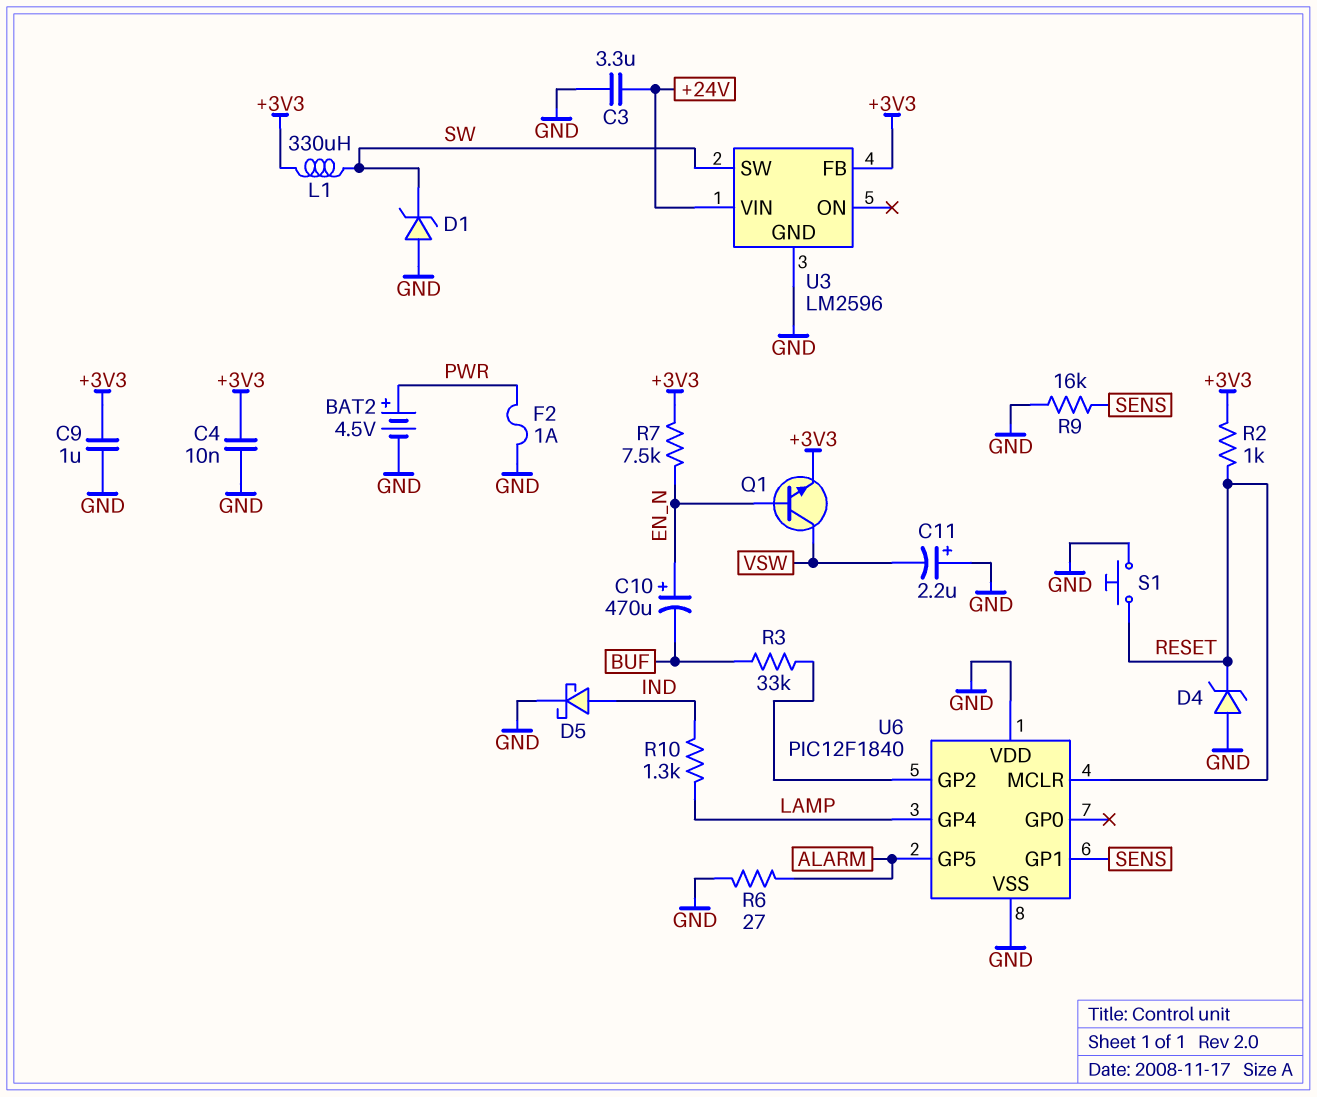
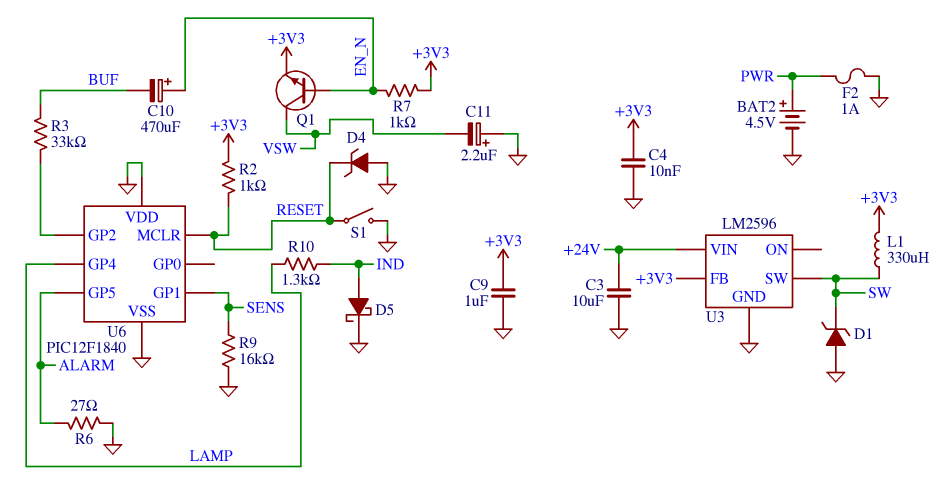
C3: 3.3uF (+24V, GND) -> 10uF (+24V, GND)
R7: 7.5k (+3V3, EN_N) -> 1k (+3V3, EN_N)
S1: button (GND, RESET) -> switch (GND, RESET)

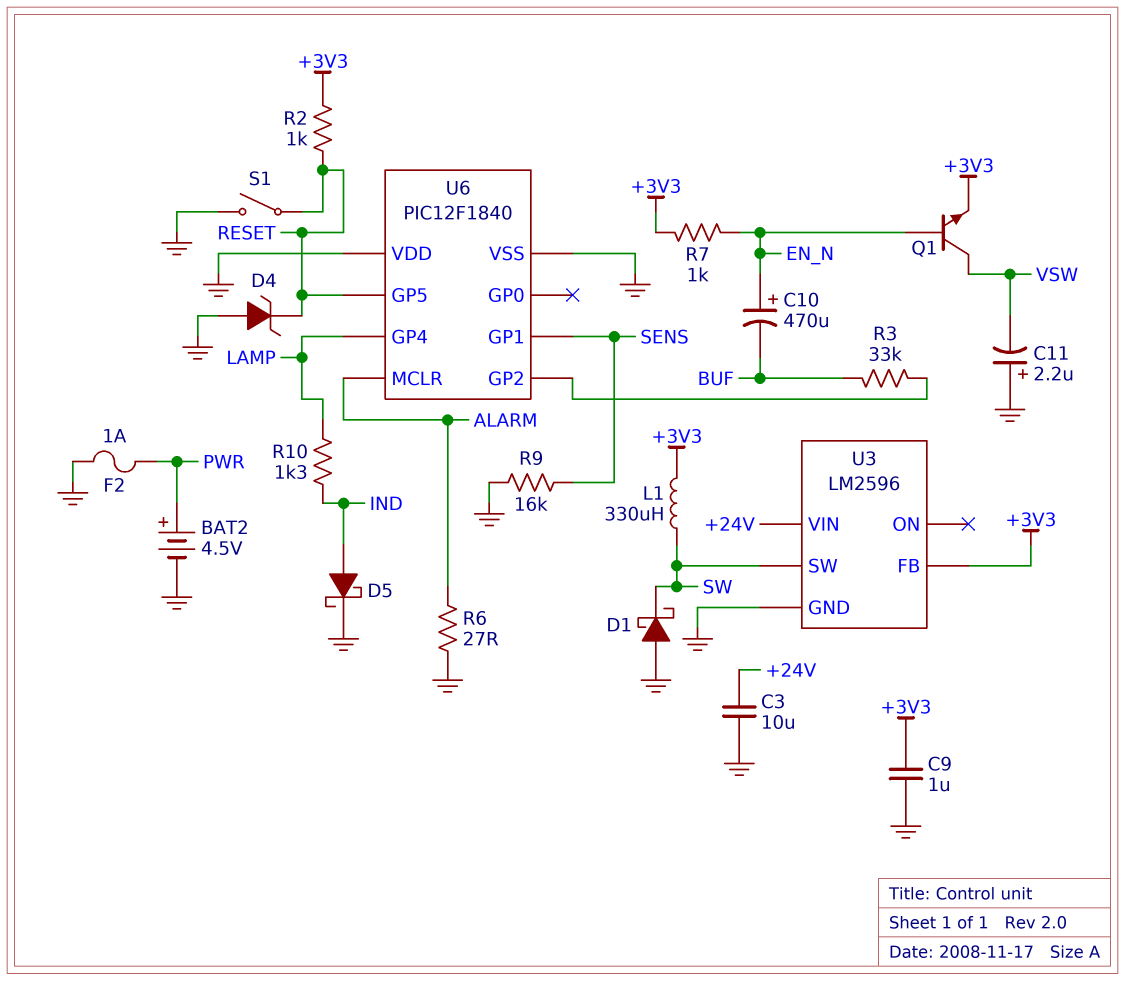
C4: 10nF (+3V3, GND) -> none
D1: zener (A GND, K SW) -> schottky (A GND, K SW)
U6 pin GP5: ALARM -> RESET
U6 pin MCLR: RESET -> ALARM

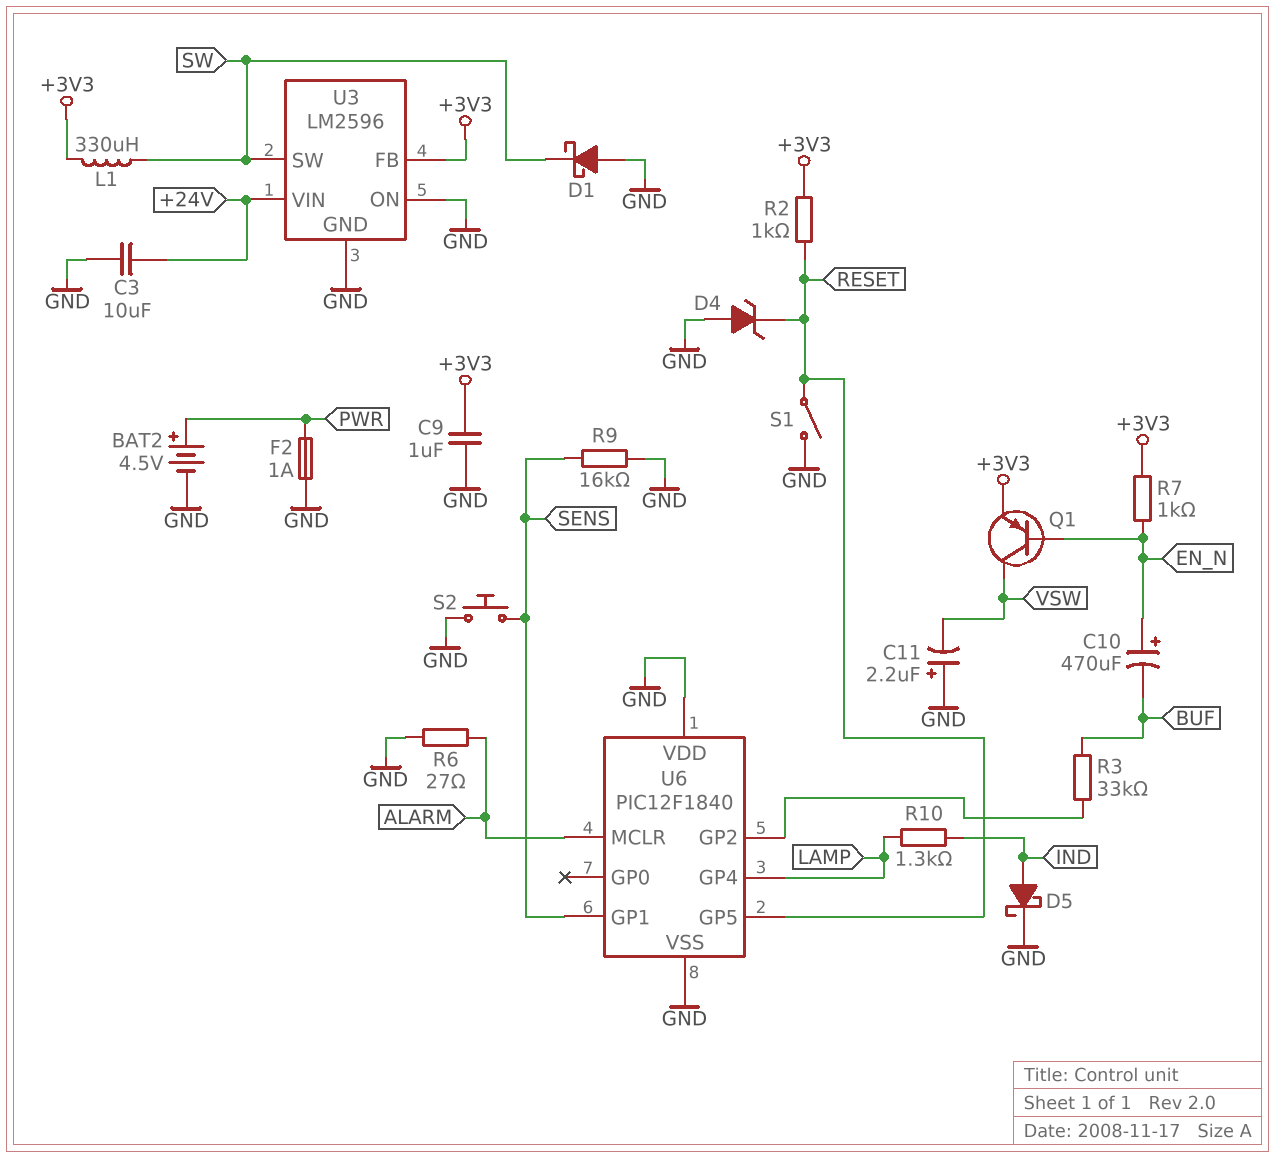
Q1: NPN (B EN_N, C VSW, E +3V3) -> PNP (B EN_N, C VSW, E +3V3)
S2: none -> button (GND, SENS)
U3 pin ON: none -> GND

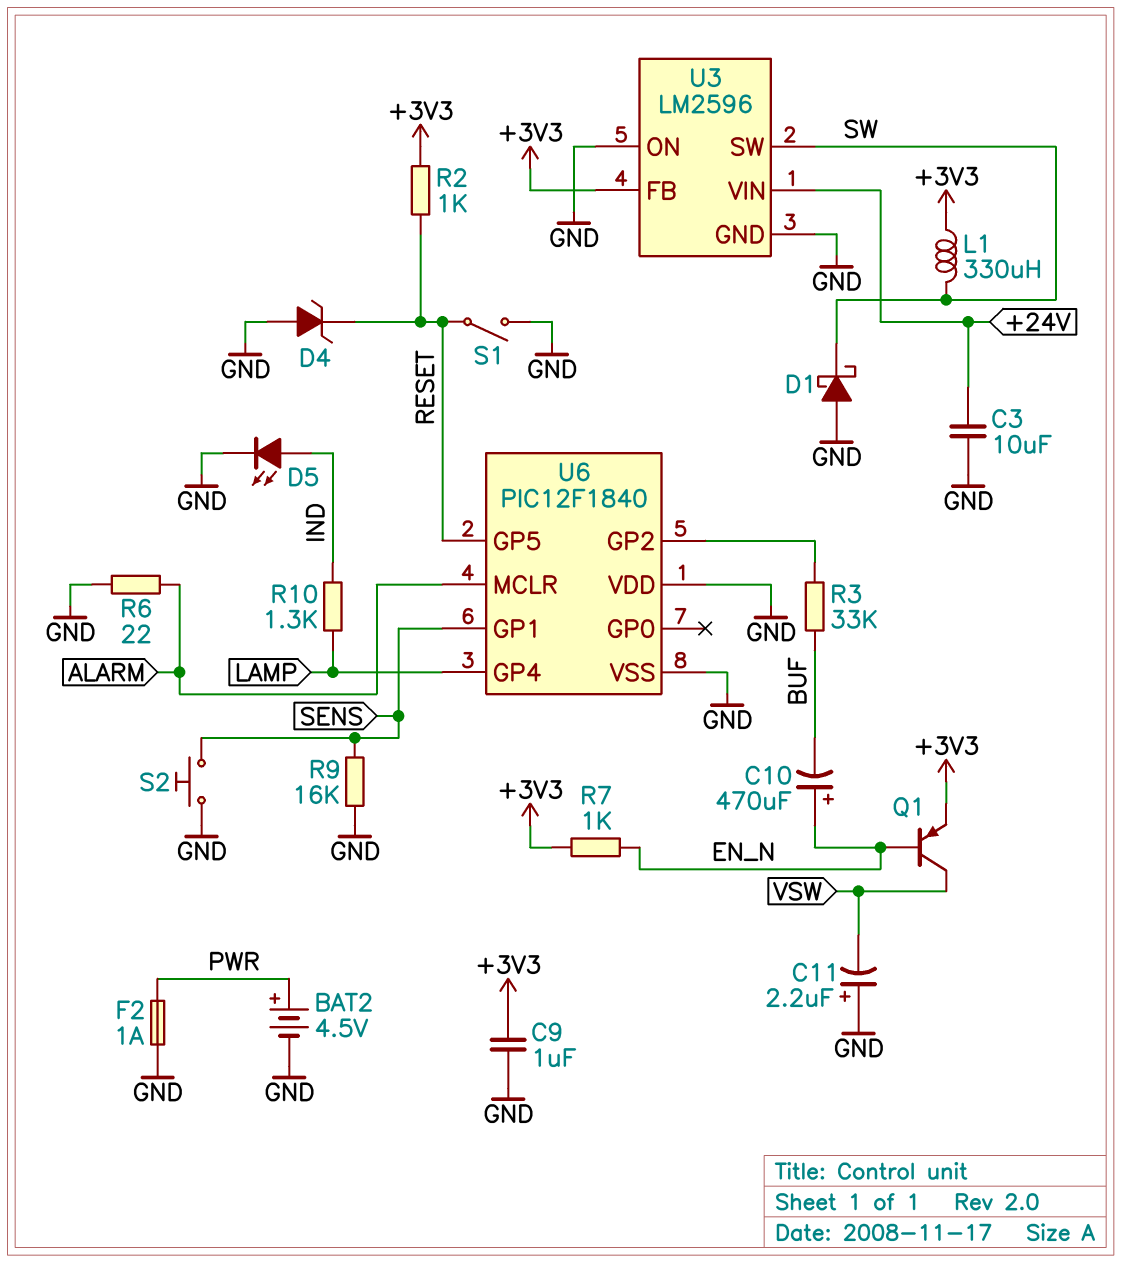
D5: schottky (A IND, K GND) -> LED (A IND, K GND)
R6: 27 (ALARM, GND) -> 22 (ALARM, GND)

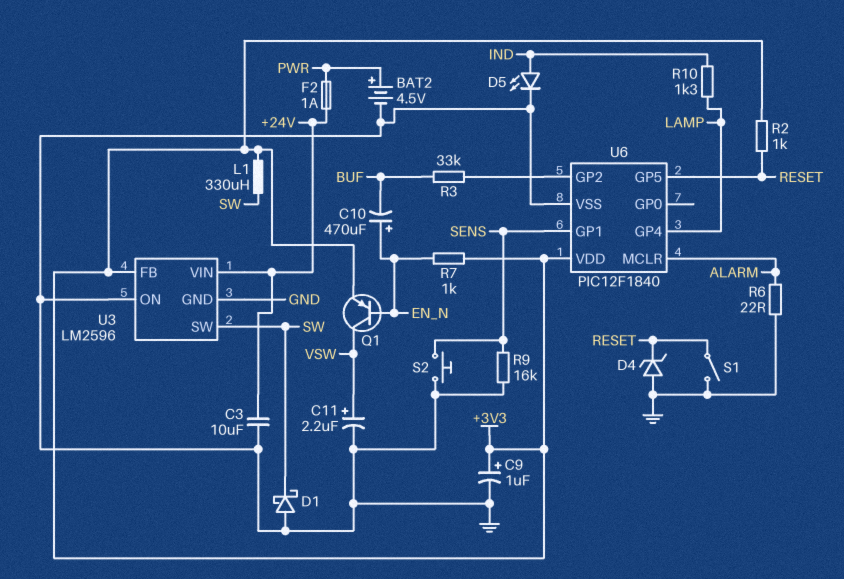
C9: 1uF (+3V3, GND) -> 1uF (plus +3V3, minus GND)
C11: 2.2uF (plus GND, minus VSW) -> 2.2uF (plus VSW, minus GND)
F2: 1A (GND, PWR) -> 1A (+24V, PWR)
U6 pin VDD: GND -> +3V3

